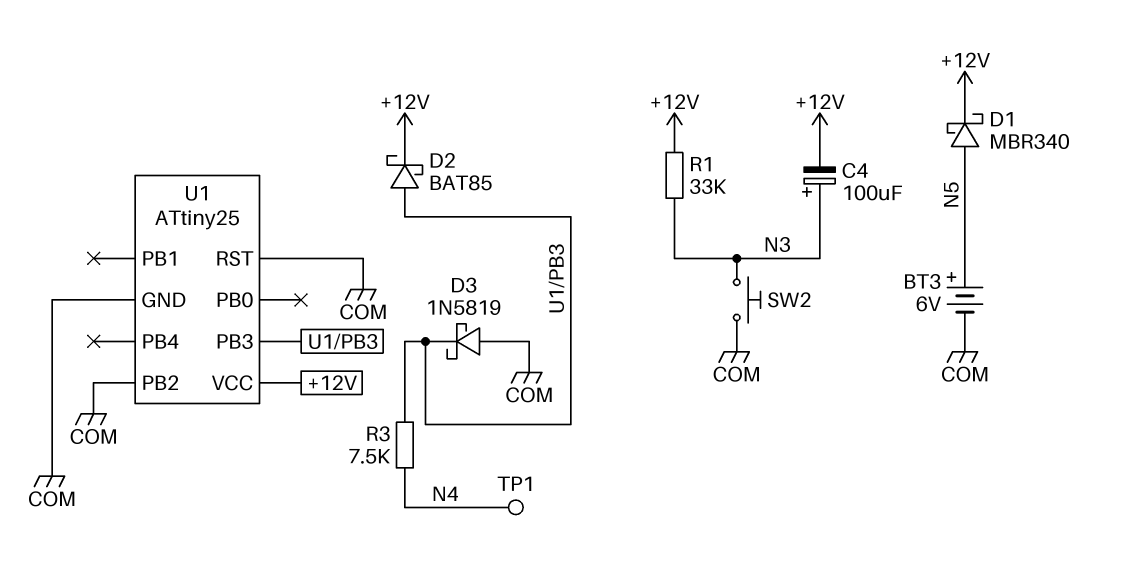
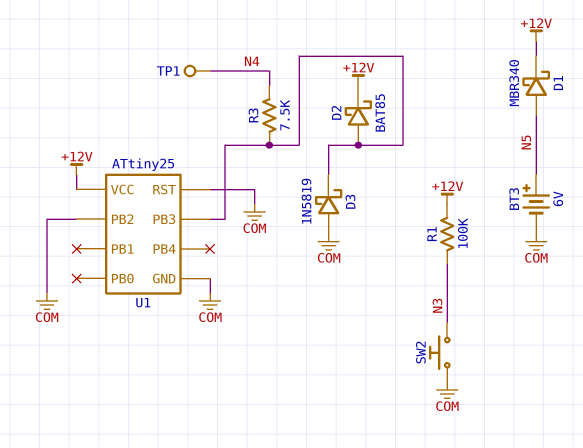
C4: 100uF (plus N3, minus +12V) -> none
R1: 33k (+12V, N3) -> 100k (+12V, N3)

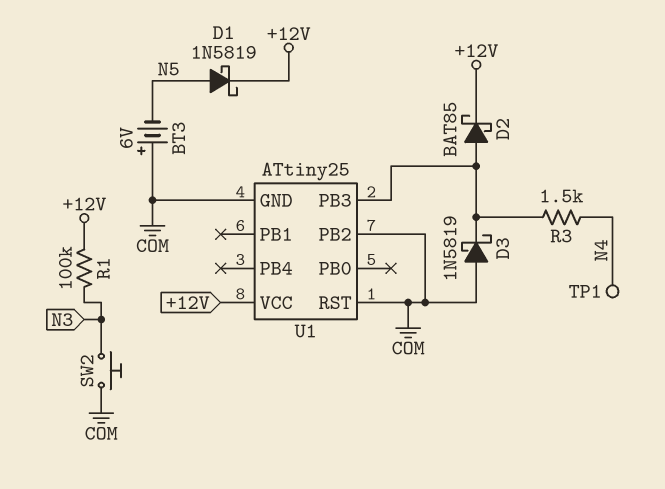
BT3: 6V (plus N5, minus COM) -> 6V (plus COM, minus N5)
D1: schottky MBR340 (A N5, K +12V) -> schottky 1N5819 (A N5, K +12V)
R3: 7.5k (N4, U1/PB3) -> 1.5k (N4, U1/PB3)

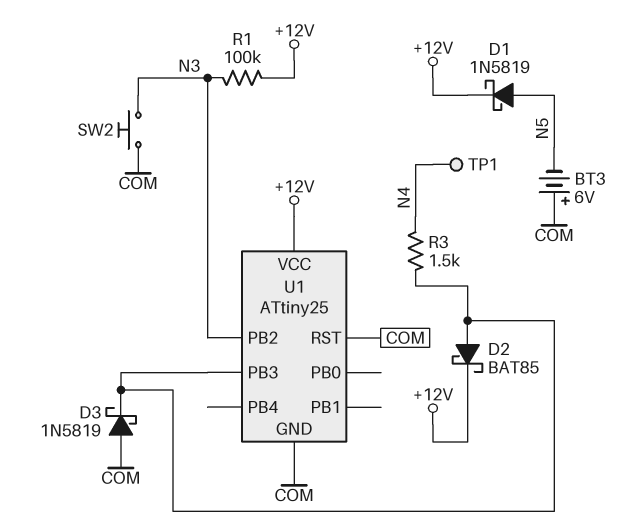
U1 pin PB2: COM -> N3

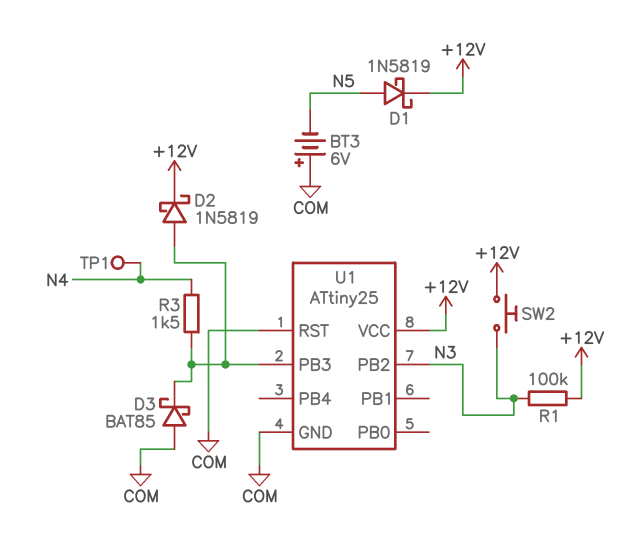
D2: schottky BAT85 (A U1/PB3, K +12V) -> schottky 1N5819 (A U1/PB3, K +12V)
D3: schottky 1N5819 (A COM, K U1/PB3) -> schottky BAT85 (A COM, K U1/PB3)
SW2: button (COM, N3) -> button (+12V, N3)

